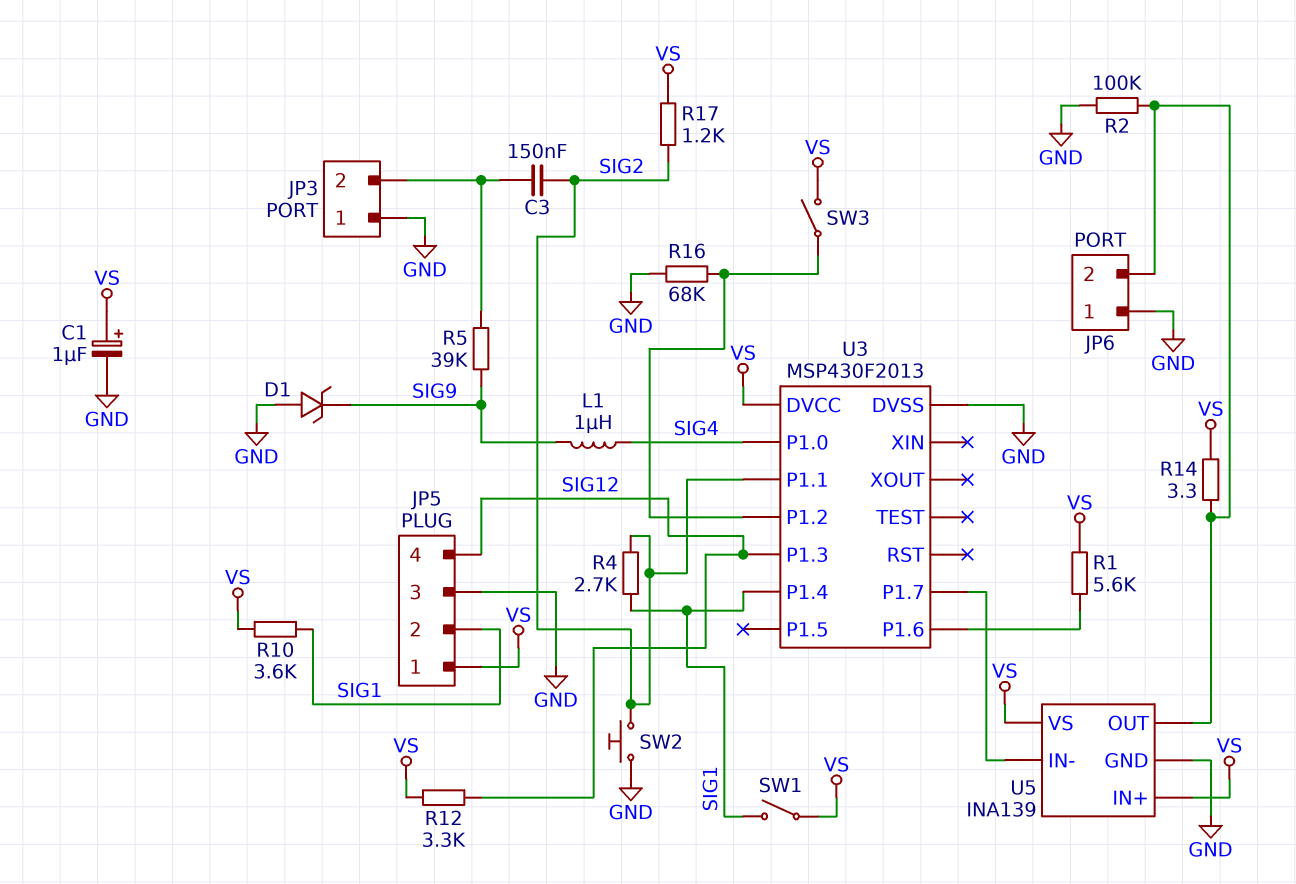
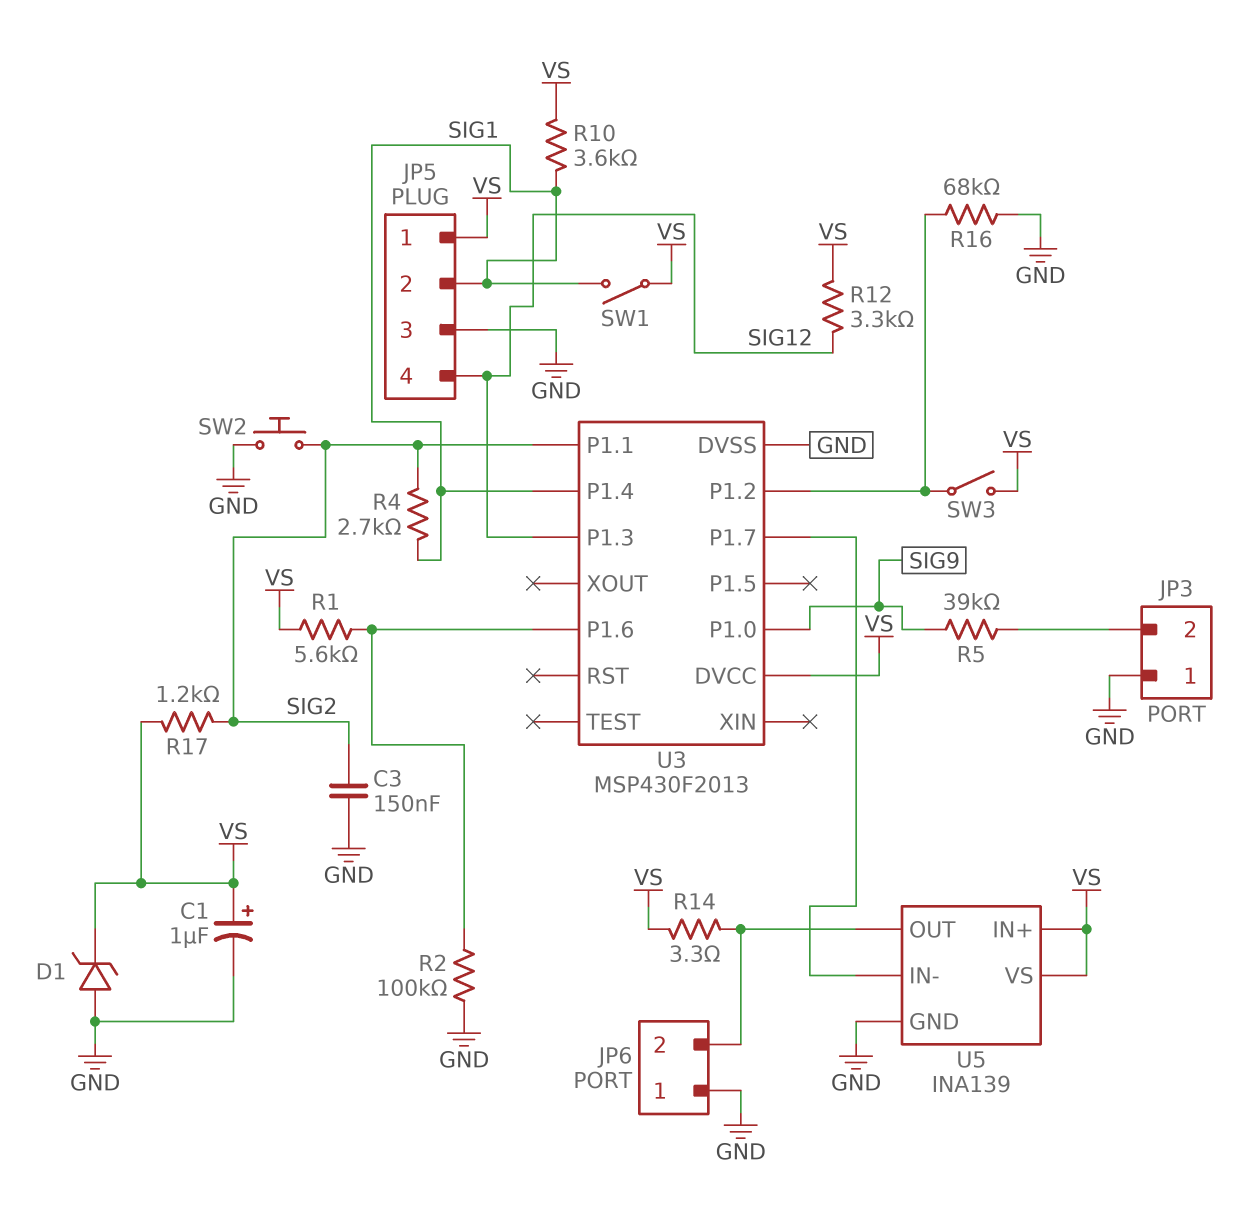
C3: 150nF (JP3/2, SIG2) -> 150nF (GND, SIG2)
D1: zener (A GND, K SIG9) -> zener (A GND, K VS)
L1: 1uH (SIG4, SIG9) -> none
R2: 100k (GND, JP6/2) -> 100k (GND, U3/P1.6)
U3 pin P1.0: SIG4 -> SIG9

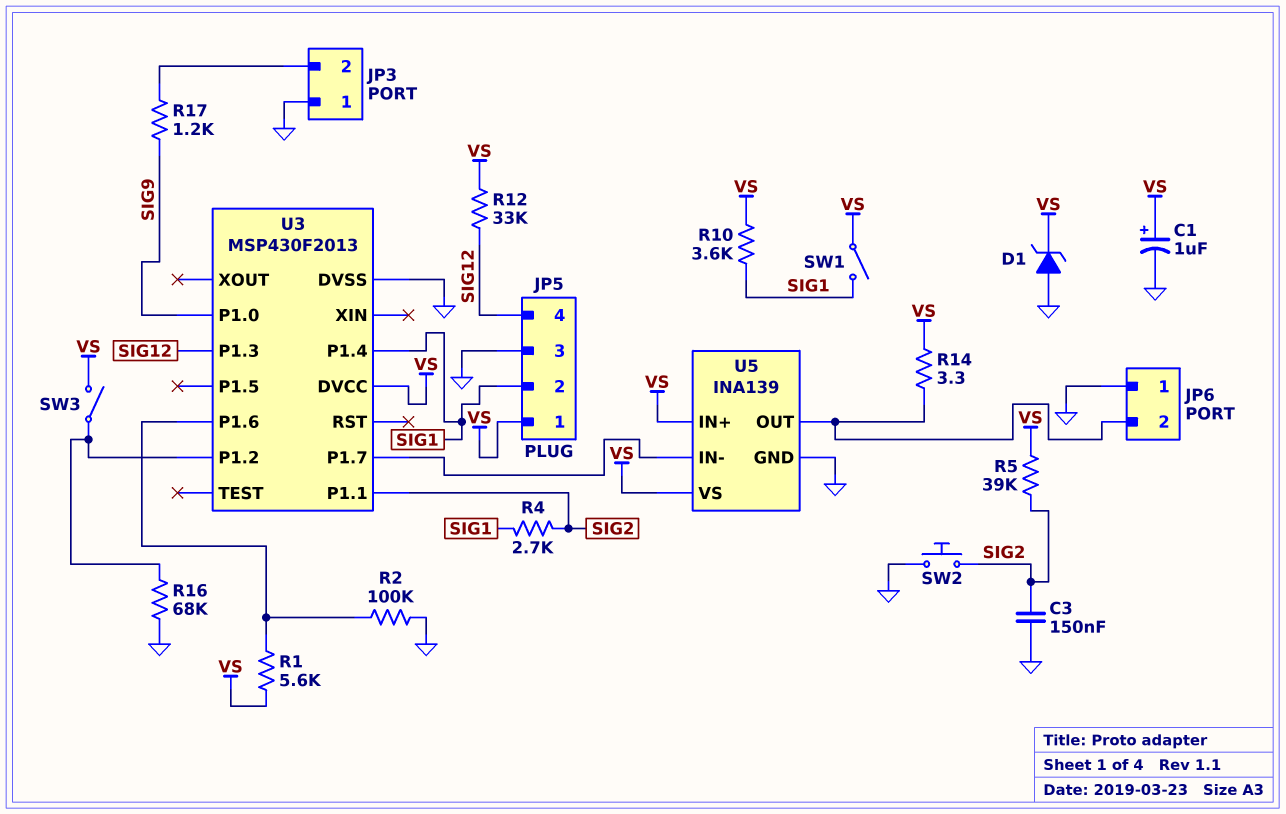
R5: 39k (JP3/2, SIG9) -> 39k (SIG2, VS)
R12: 3.3k (SIG12, VS) -> 33k (SIG12, VS)
R17: 1.2k (SIG2, VS) -> 1.2k (JP3/2, SIG9)

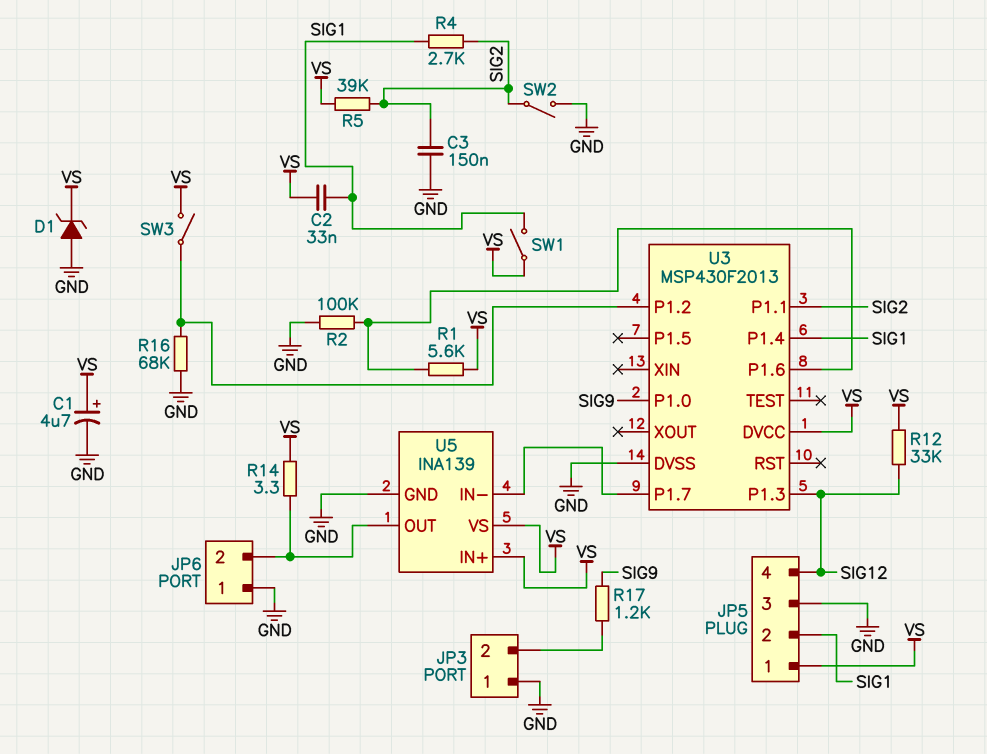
C1: 1uF (plus VS, minus GND) -> 4.7uF (plus VS, minus GND)
C2: none -> 33nF (SIG1, VS)
R10: 3.6k (SIG1, VS) -> none
SW2: button (GND, SIG2) -> switch (GND, SIG2)

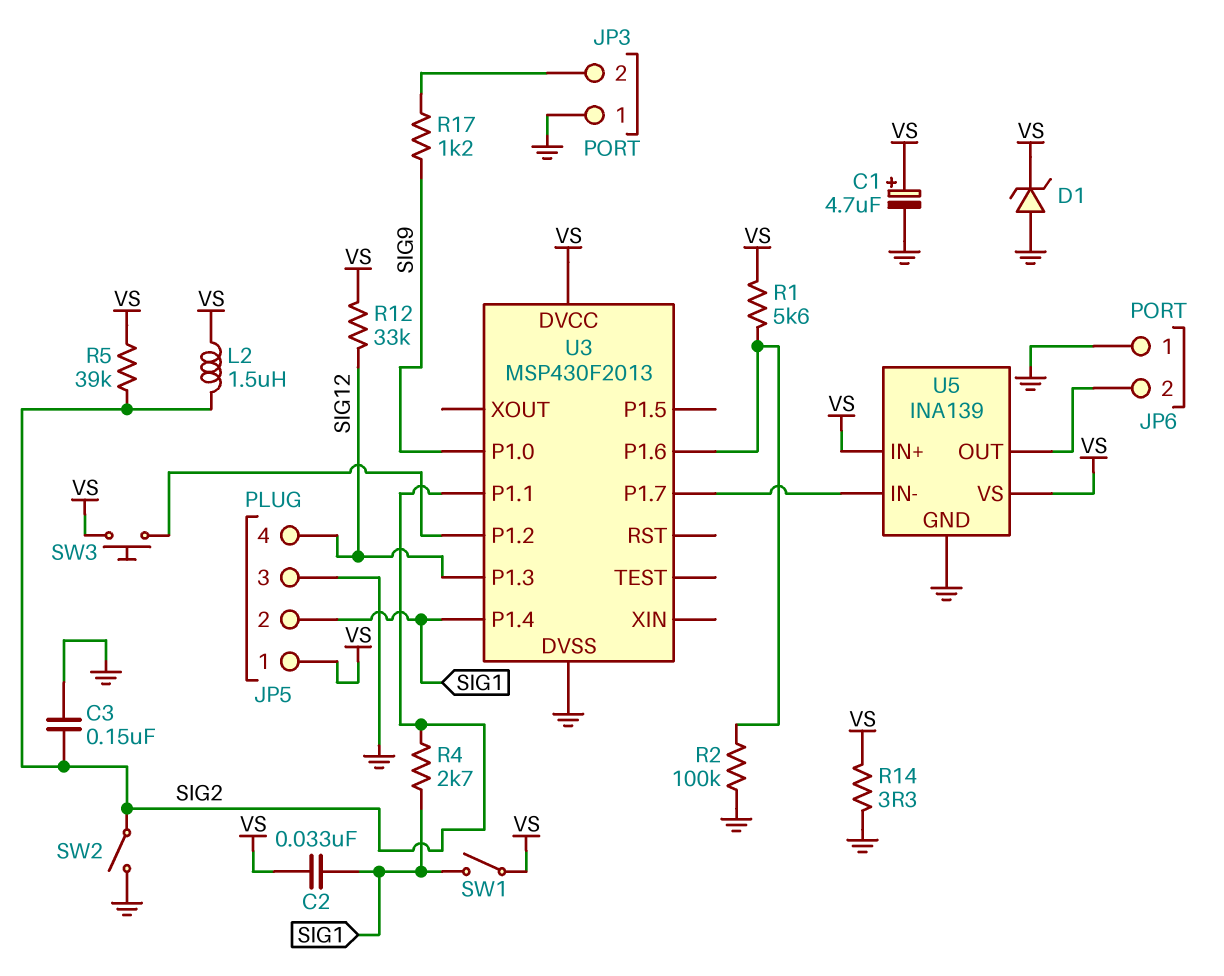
L2: none -> 1.5uH (SIG2, VS)
R14: 3.3 (JP6/2, VS) -> 3.3 (GND, VS)
R16: 68k (GND, U3/P1.2) -> none
SW3: switch (U3/P1.2, VS) -> button (U3/P1.2, VS)

